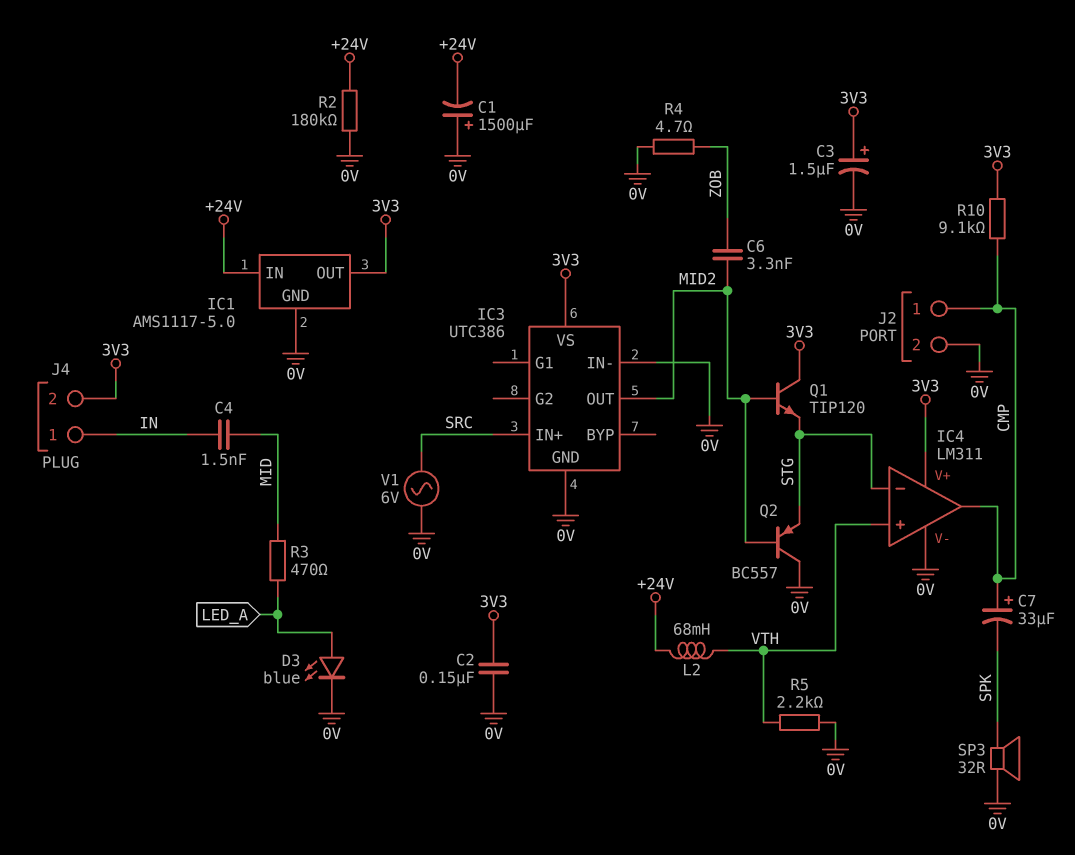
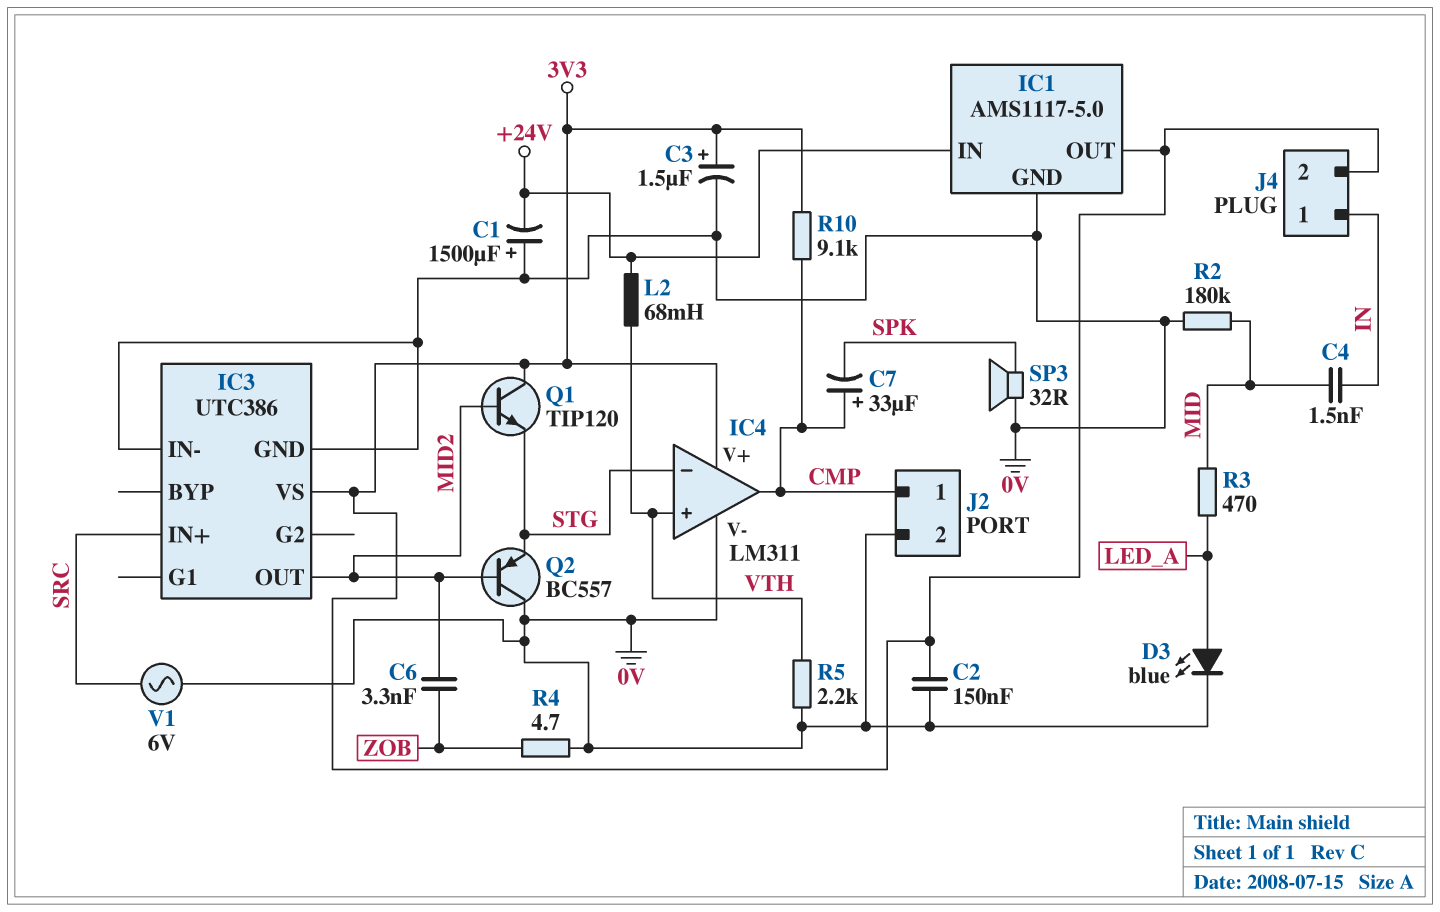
R2: 180k (+24V, 0V) -> 180k (0V, MID)

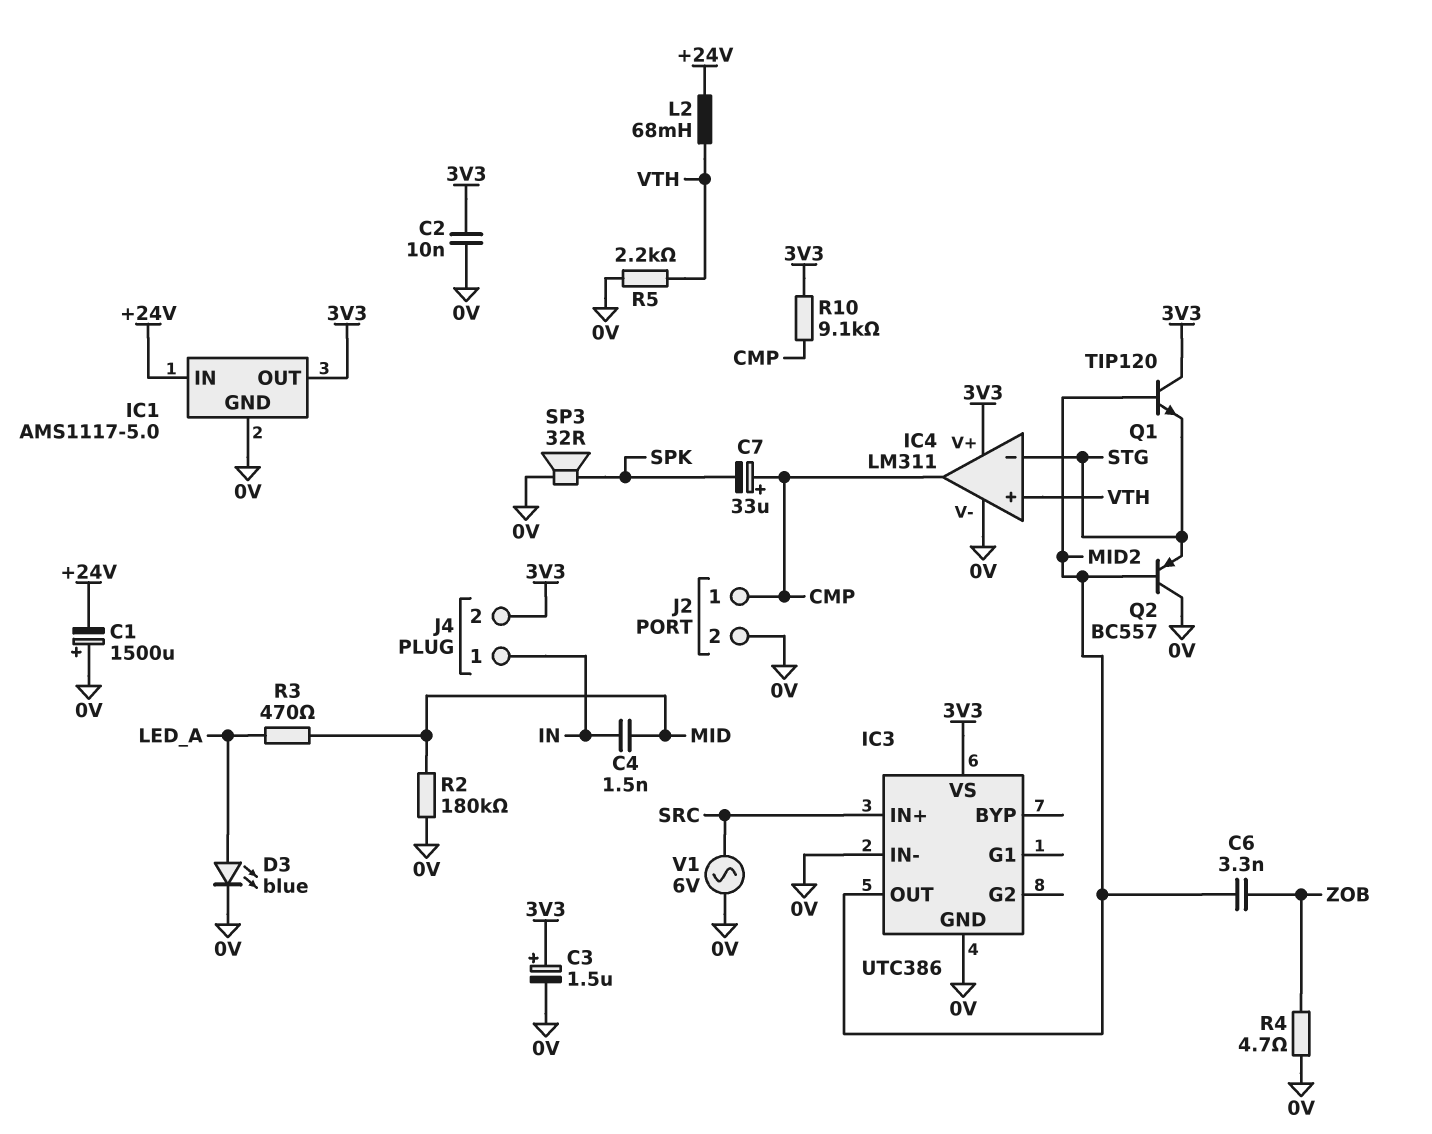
C2: 150nF (0V, 3V3) -> 10nF (0V, 3V3)

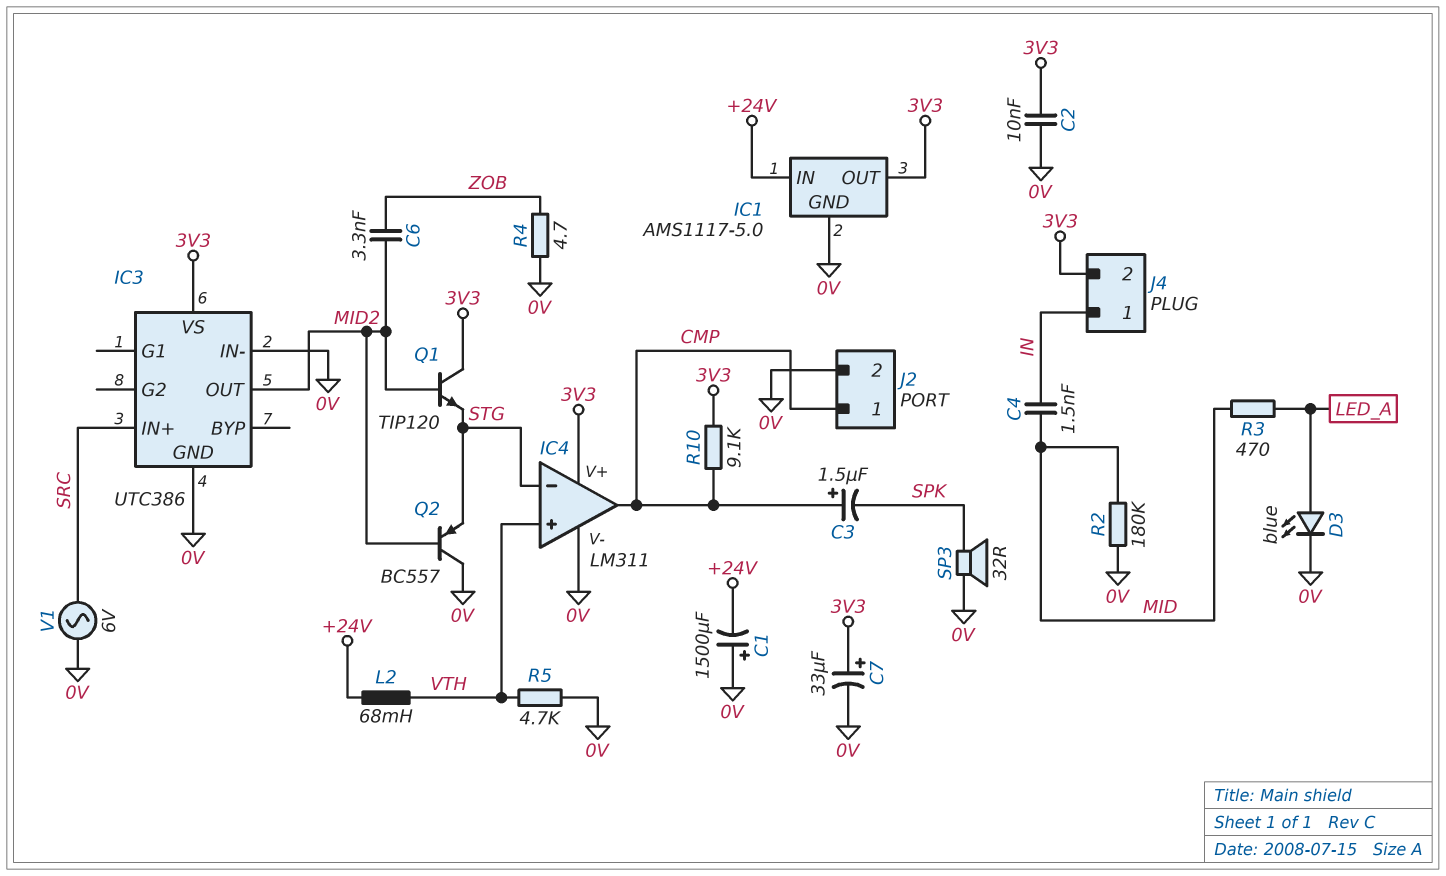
C3: 1.5uF (plus 3V3, minus 0V) -> 1.5uF (plus CMP, minus SPK)
C7: 33uF (plus CMP, minus SPK) -> 33uF (plus 3V3, minus 0V)
R5: 2.2k (0V, VTH) -> 4.7k (0V, VTH)

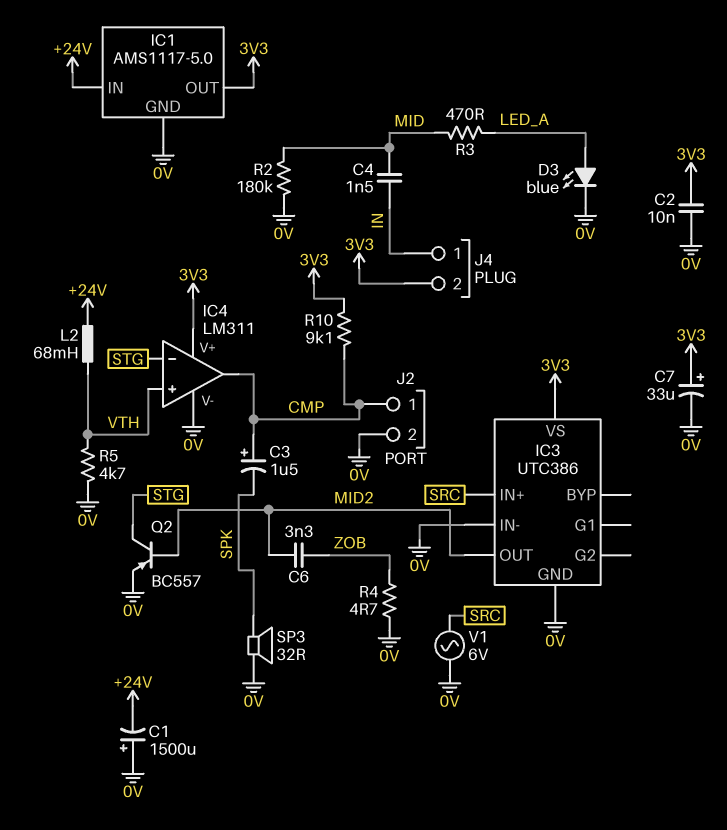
Q1: NPN TIP120 (B MID2, C 3V3, E STG) -> none
Q2: PNP BC557 (B MID2, C 0V, E STG) -> PNP BC557 (B MID2, C STG, E 0V)

